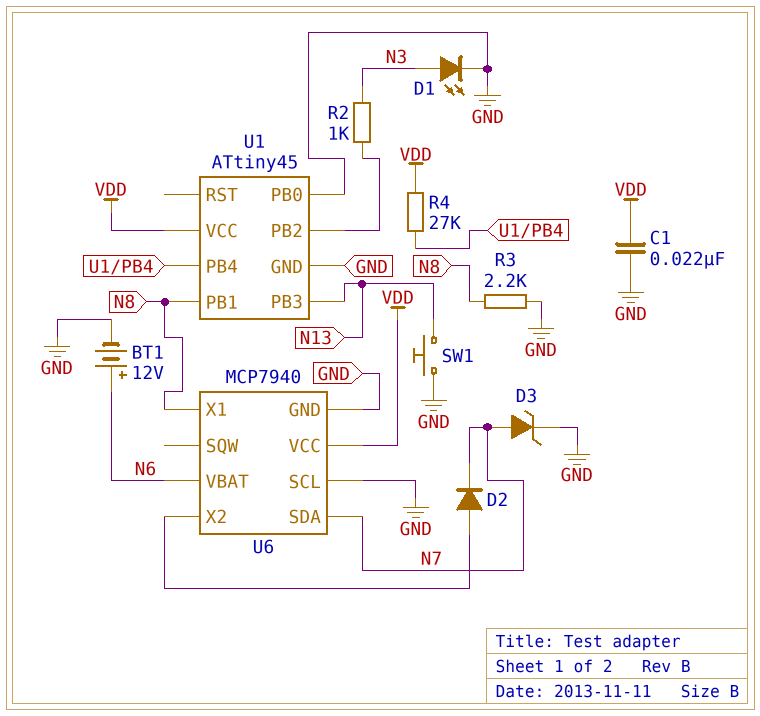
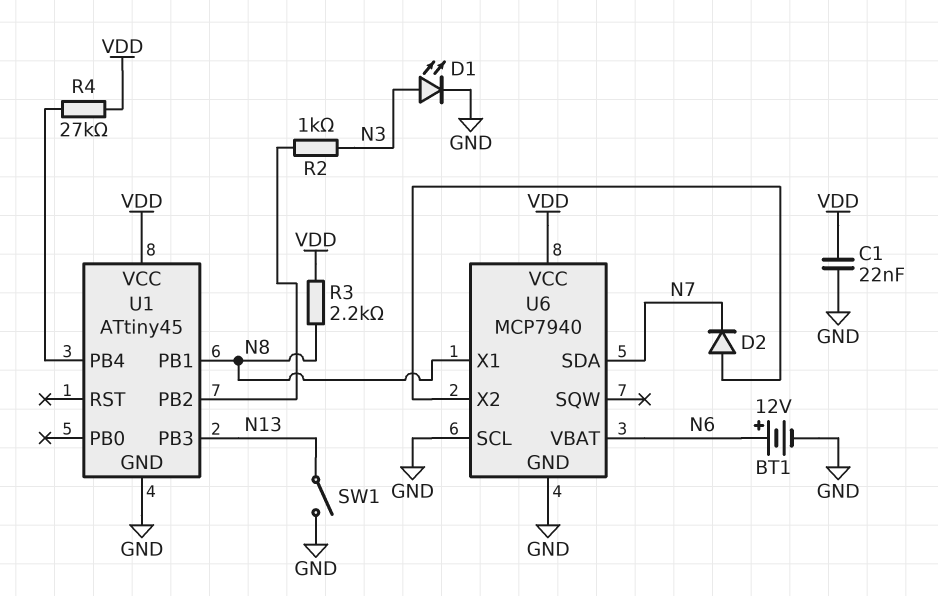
D3: zener (A N7, K GND) -> none
R3: 2.2k (GND, N8) -> 2.2k (N8, VDD)
SW1: button (GND, N13) -> switch (GND, N13)
U1 pin PB0: GND -> none

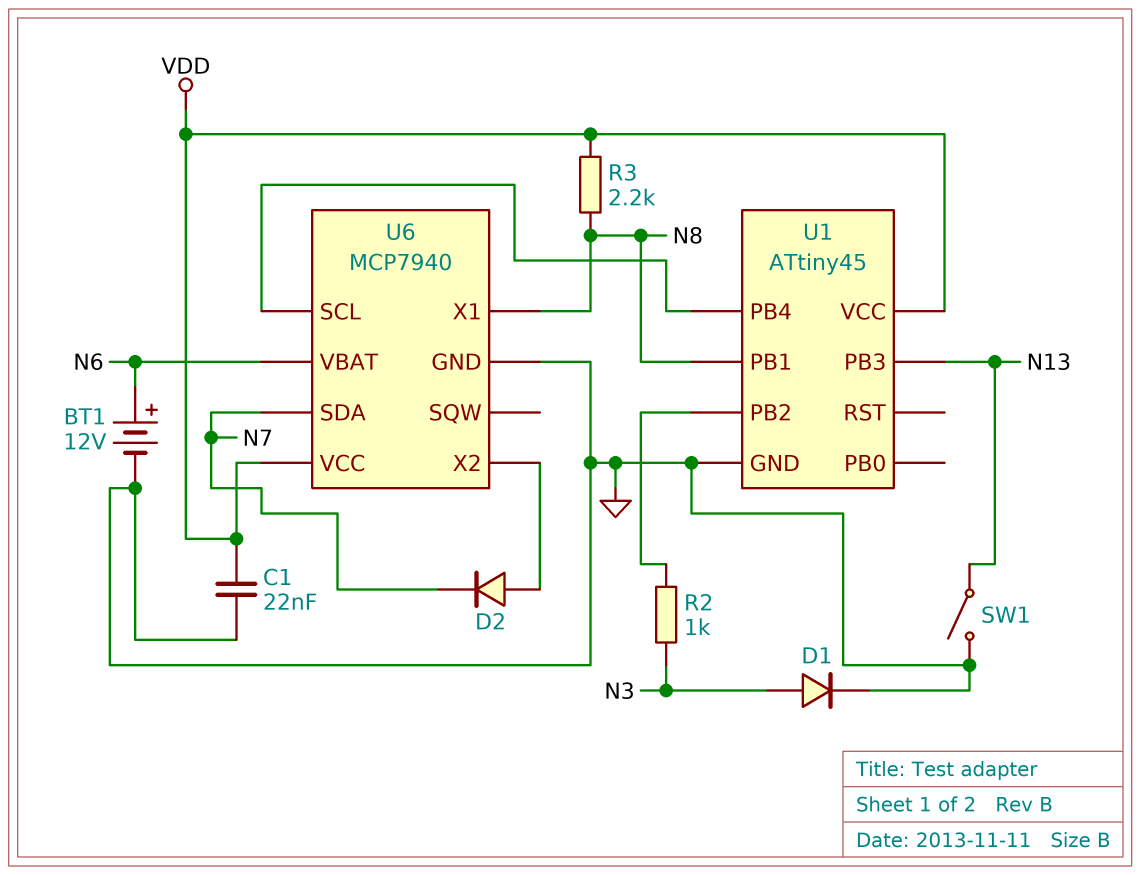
D1: LED (A N3, K GND) -> diode (A N3, K GND)
R4: 27k (U1/PB4, VDD) -> none
U6 pin SCL: GND -> U1/PB4

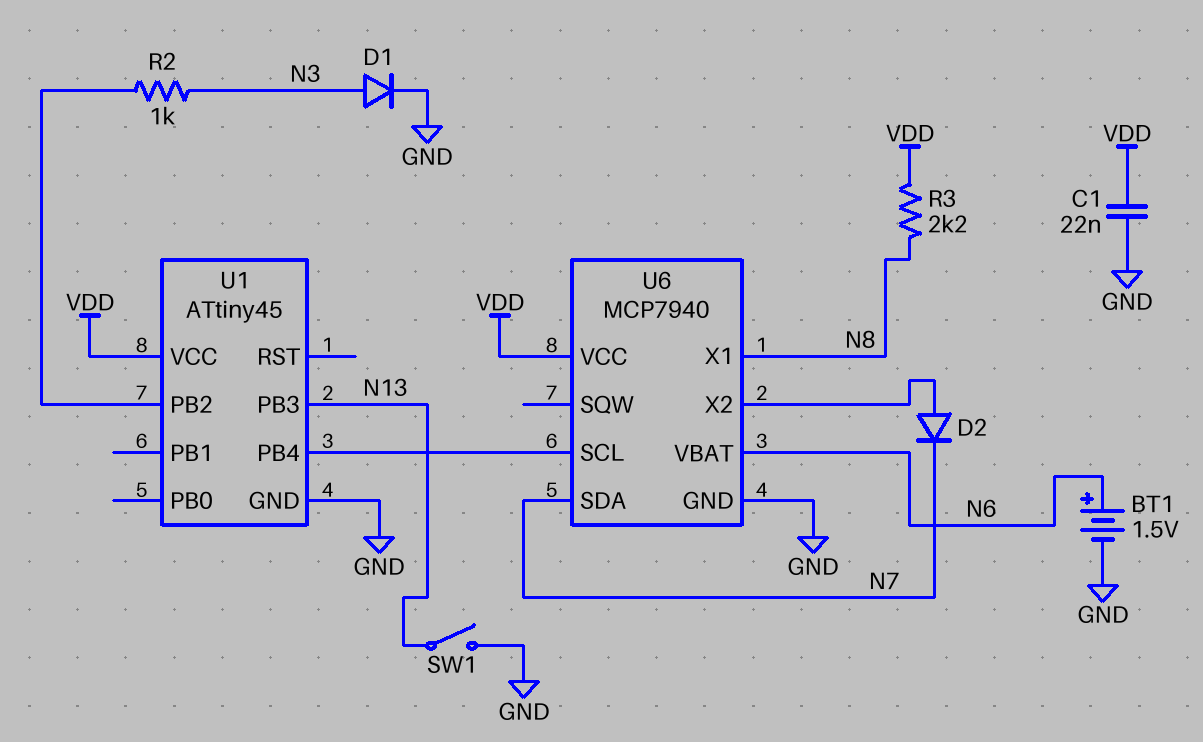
BT1: 12V (plus N6, minus GND) -> 1.5V (plus N6, minus GND)
U1 pin PB1: N8 -> none

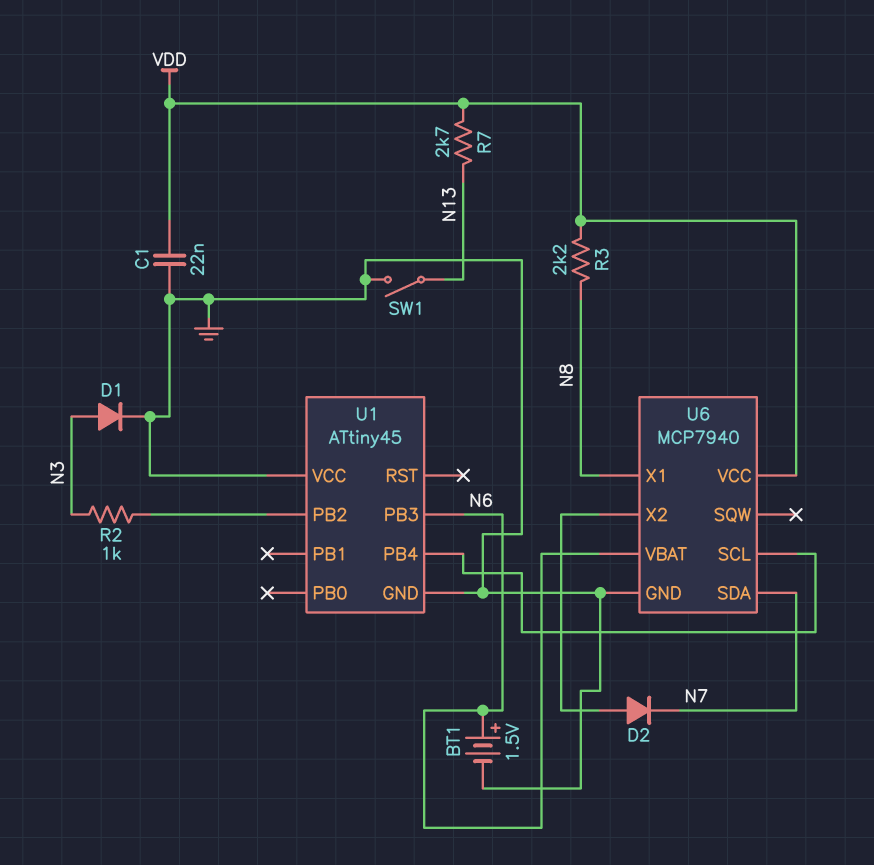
R7: none -> 2.7k (N13, VDD)
U1 pin PB3: N13 -> N6
U1 pin VCC: VDD -> GND

